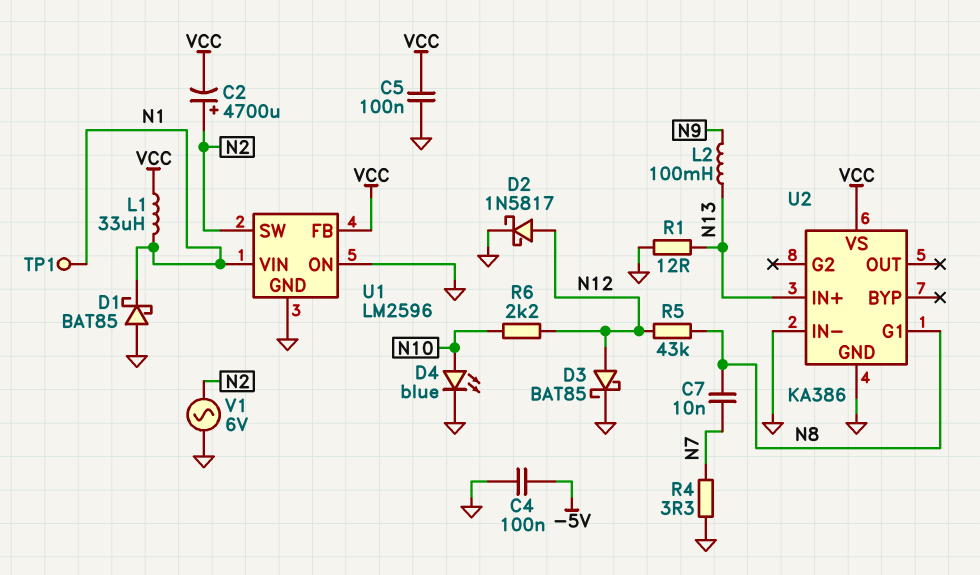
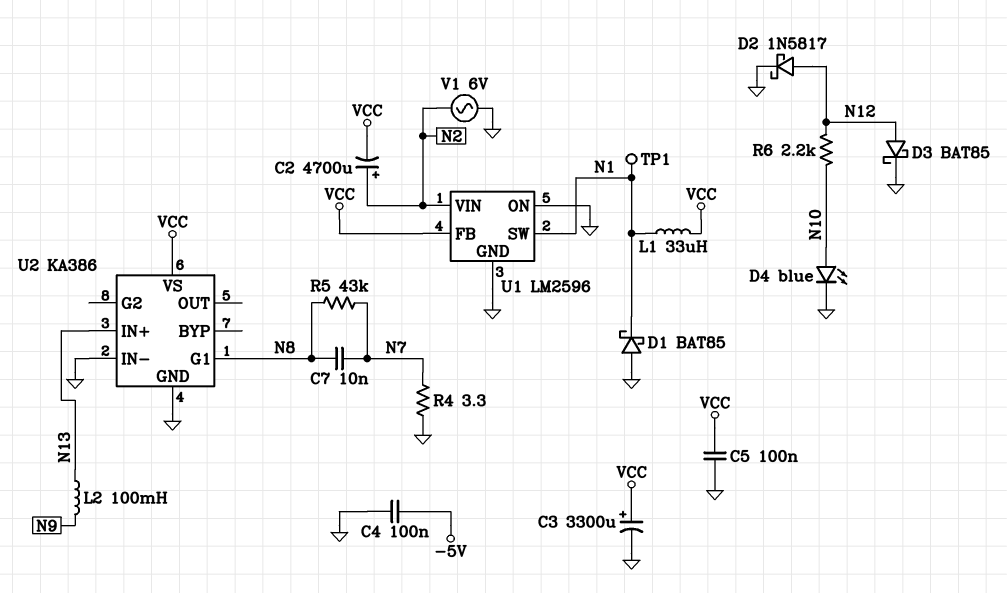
C3: none -> 3300uF (plus VCC, minus GND)
R1: 12 (GND, N13) -> none
R5: 43k (N8, N12) -> 43k (N7, N8)
U1 pin SW: N2 -> N1
U1 pin VIN: N1 -> N2

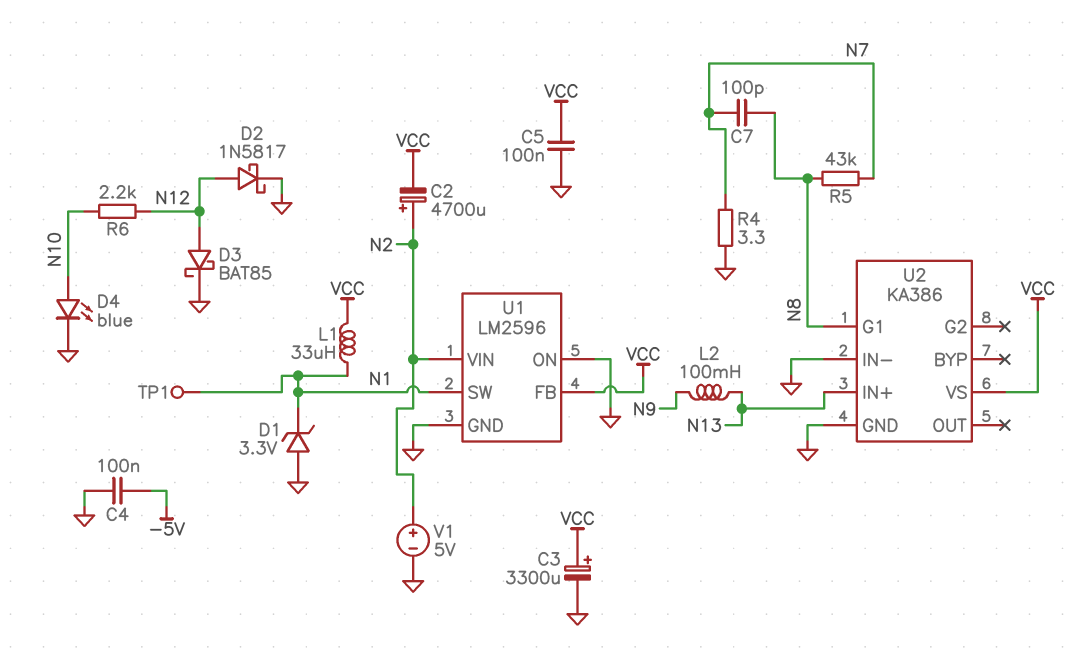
C7: 10nF (N7, N8) -> 100pF (N7, N8)
D1: schottky BAT85 (A GND, K N1) -> zener 3.3V (A GND, K N1)
V1: AC 6V (GND, N2) -> 5V (plus N2, minus GND)

